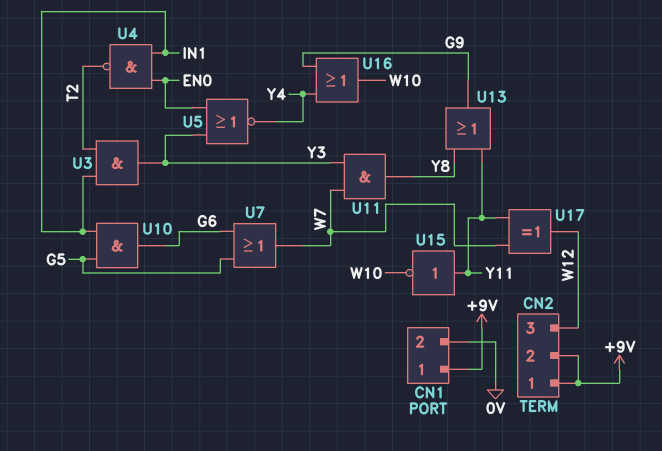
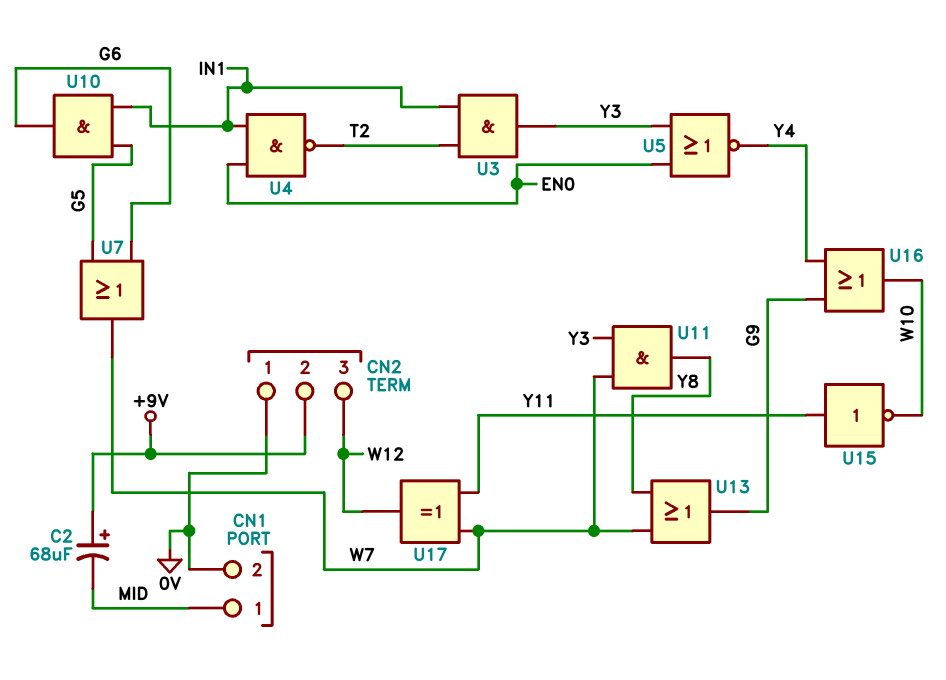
C2: none -> 68uF (plus +9V, minus MID)
CN1 pin 1: +9V -> MID
CN2 pin 1: +9V -> 0V
U13: OR (in Y8, in Y11, out G9) -> OR (in W7, in Y8, out G9)

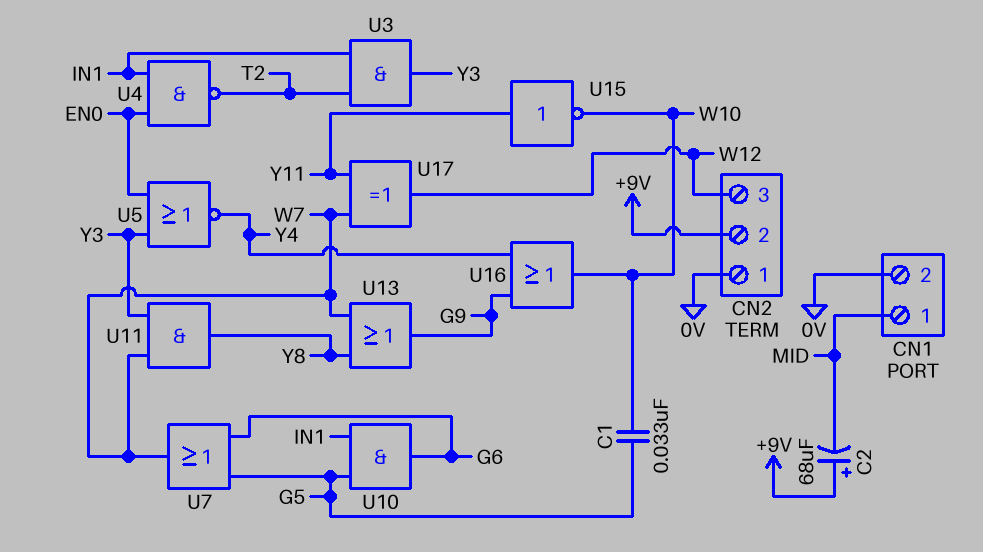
C1: none -> 33nF (G5, W10)

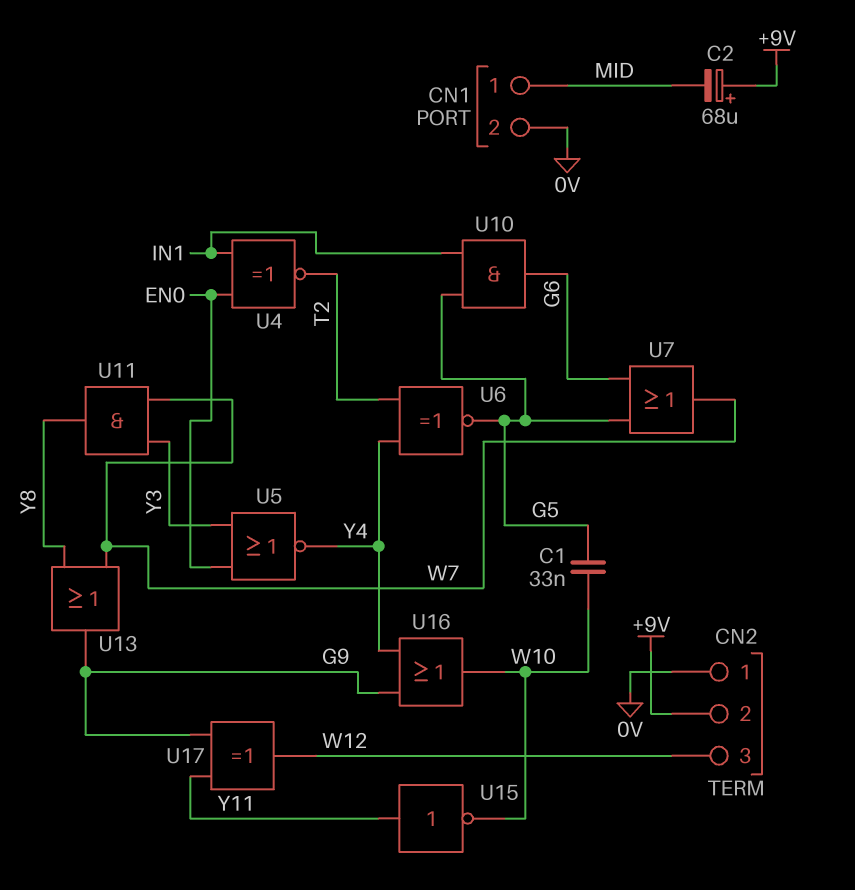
U3: AND (in IN1, in T2, out Y3) -> none
U4: NAND (in EN0, in IN1, out T2) -> XNOR (in EN0, in IN1, out T2)
U6: none -> XNOR (in T2, in Y4, out G5)
U17: XOR (in W7, in Y11, out W12) -> XOR (in G9, in Y11, out W12)

